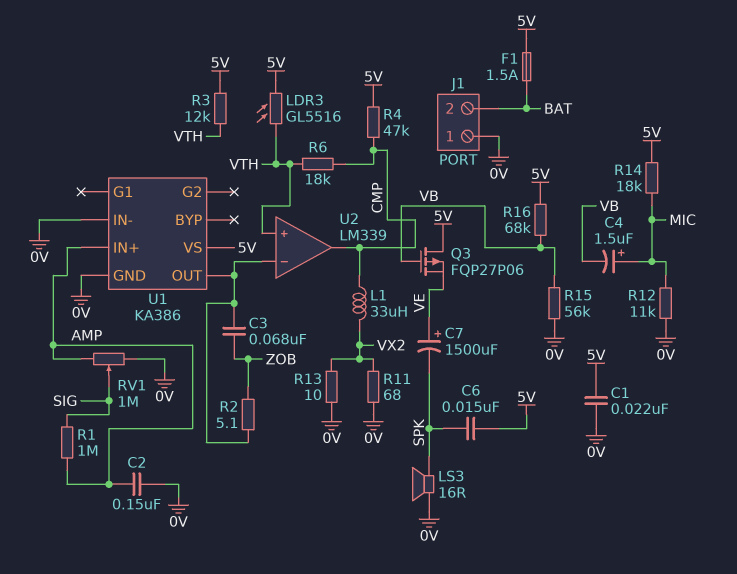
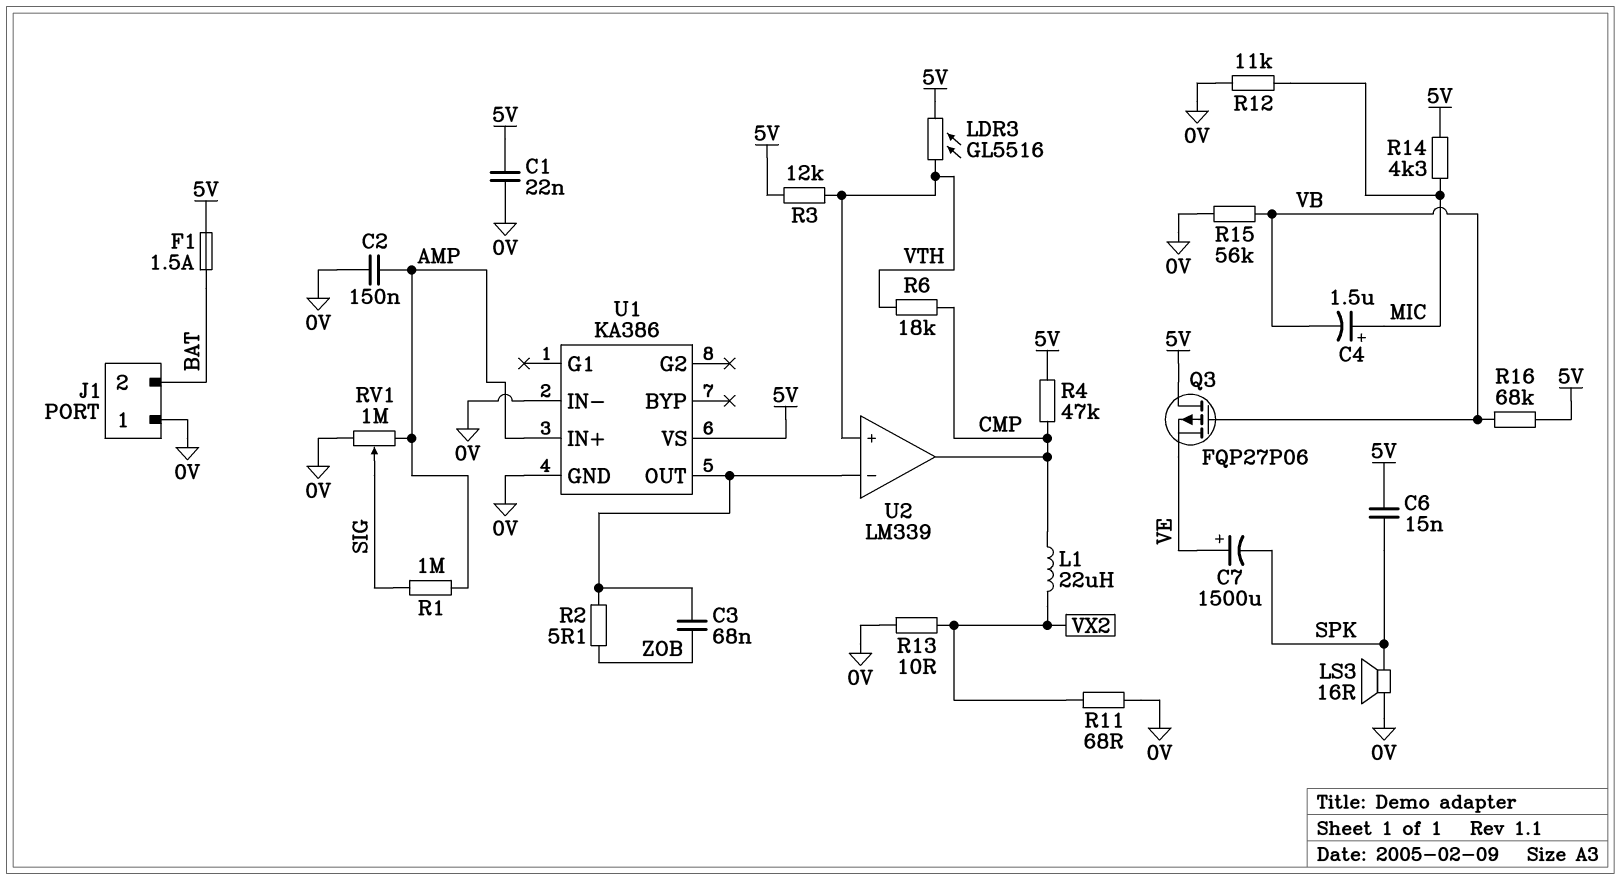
L1: 33uH (CMP, VX2) -> 22uH (CMP, VX2)
R14: 18k (5V, MIC) -> 4.3k (5V, MIC)

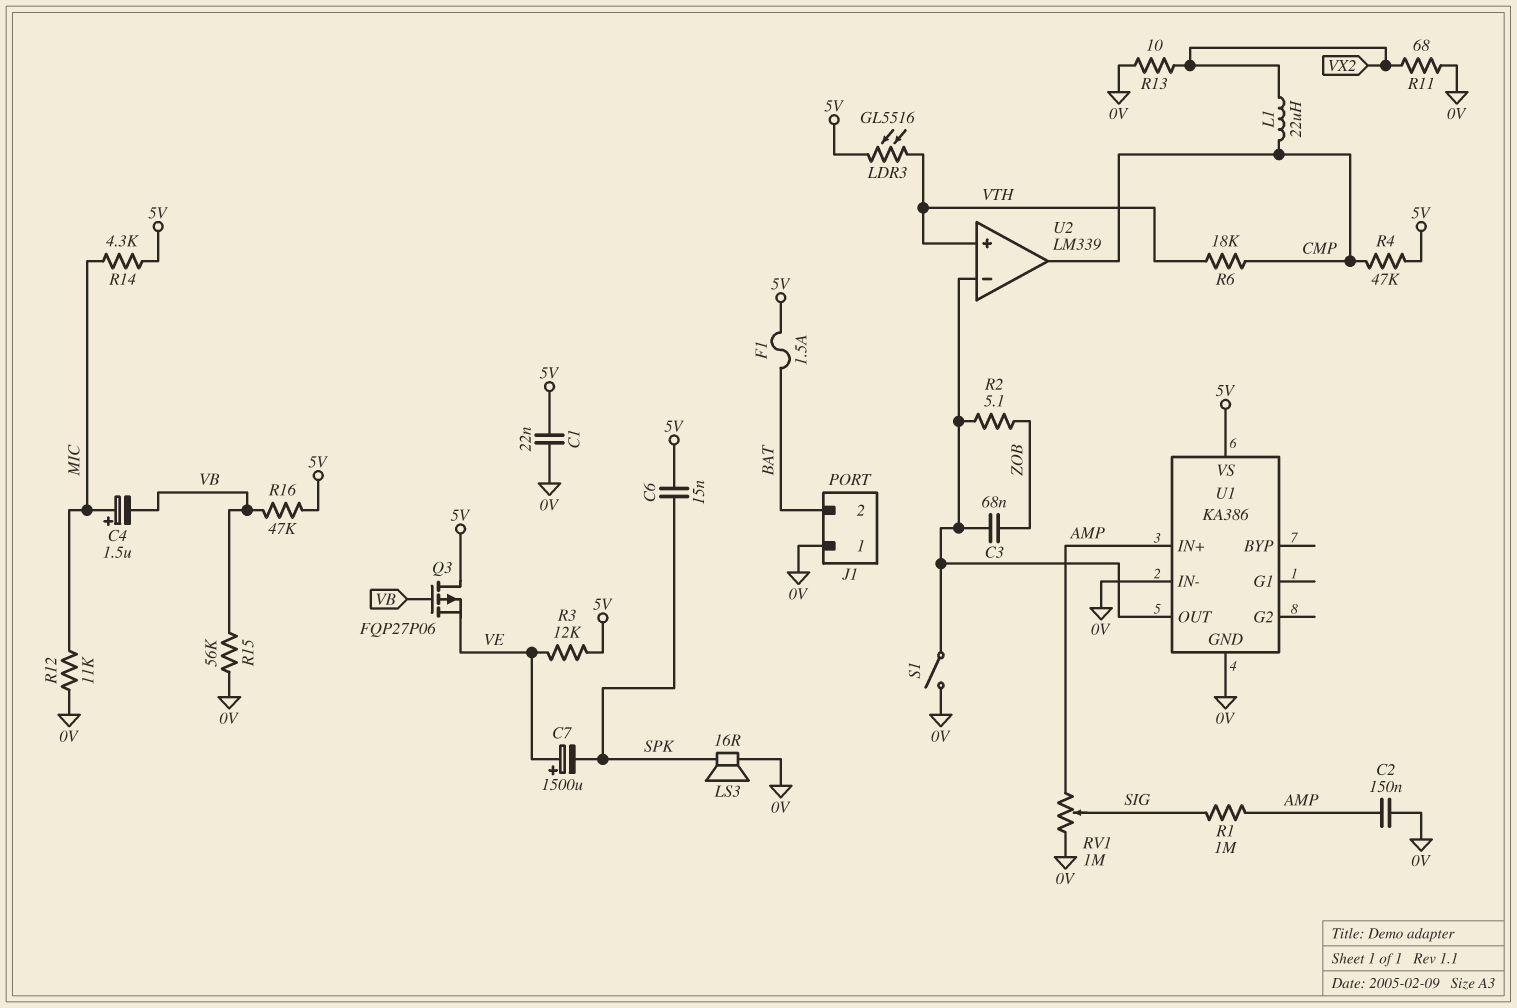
R3: 12k (5V, VTH) -> 12k (5V, VE)
R16: 68k (5V, VB) -> 47k (5V, VB)
S1: none -> switch (0V, U1/OUT)

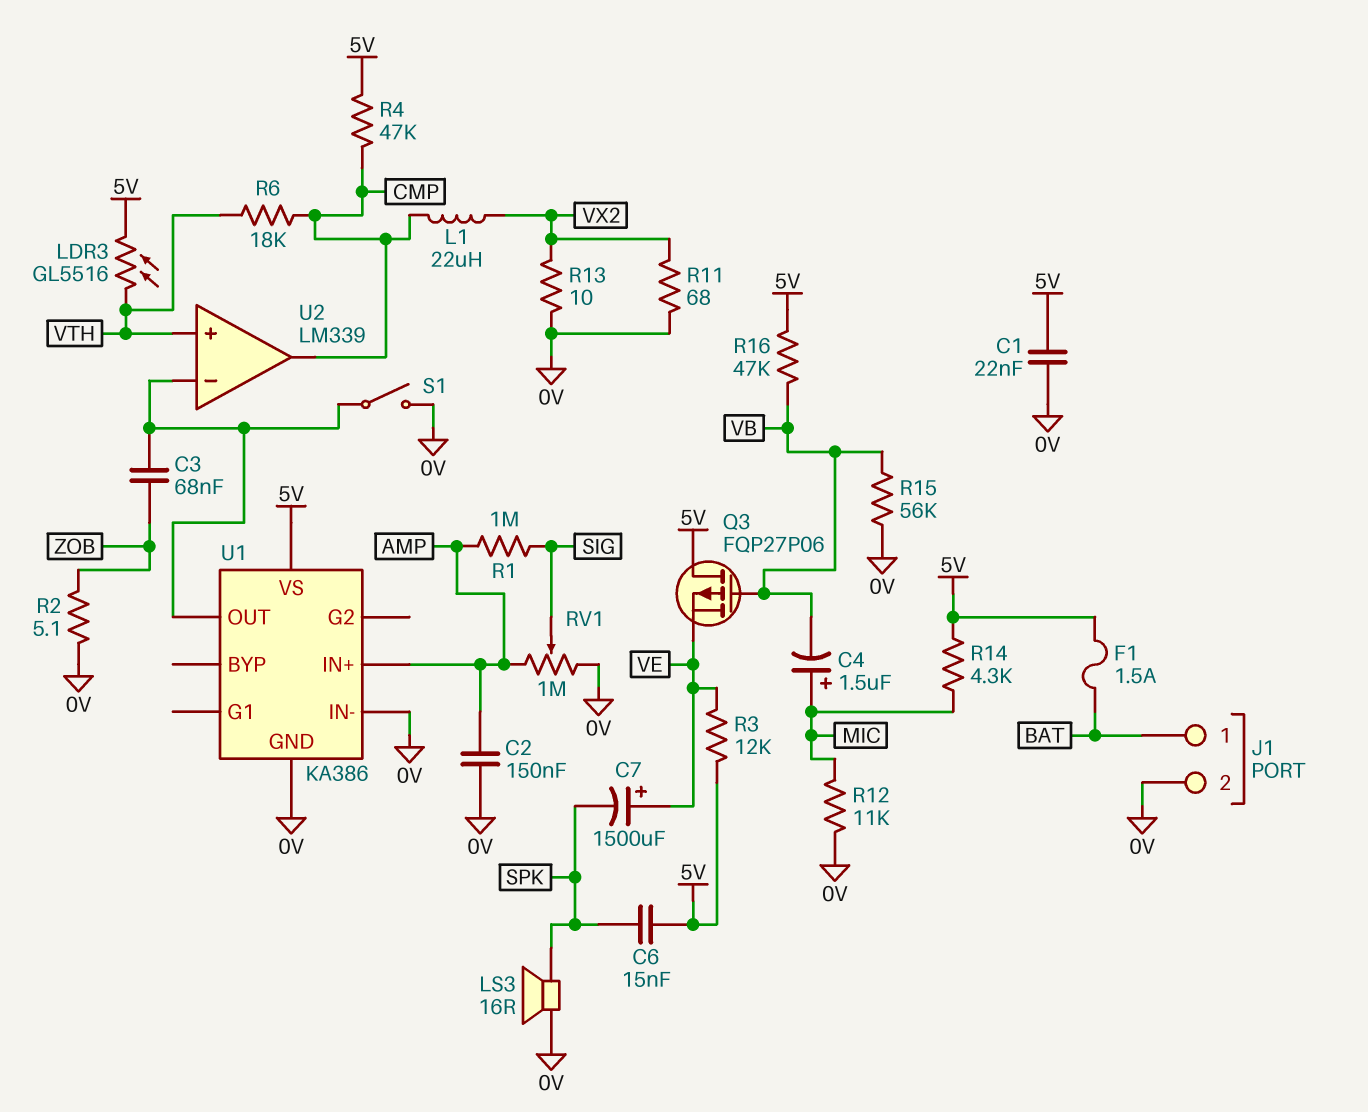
J1 pin 1: 0V -> BAT
J1 pin 2: BAT -> 0V
R2: 5.1 (U1/OUT, ZOB) -> 5.1 (0V, ZOB)

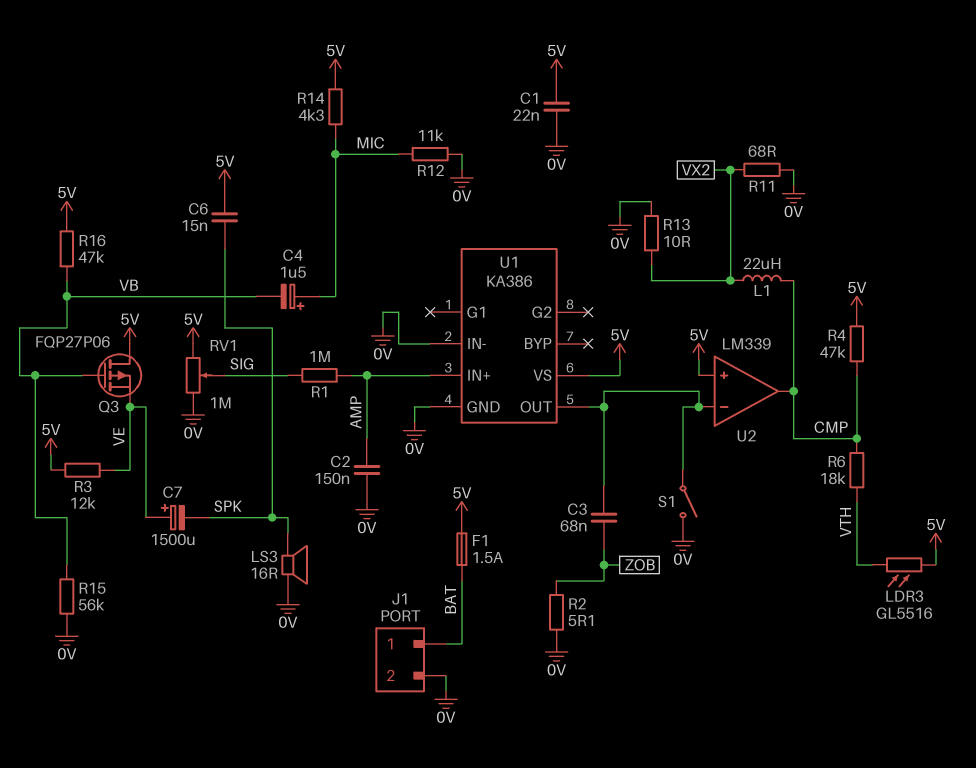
RV1: 1M (0V, AMP, wiper SIG) -> 1M (0V, 5V, wiper SIG)
U2 pin in+: VTH -> 5V

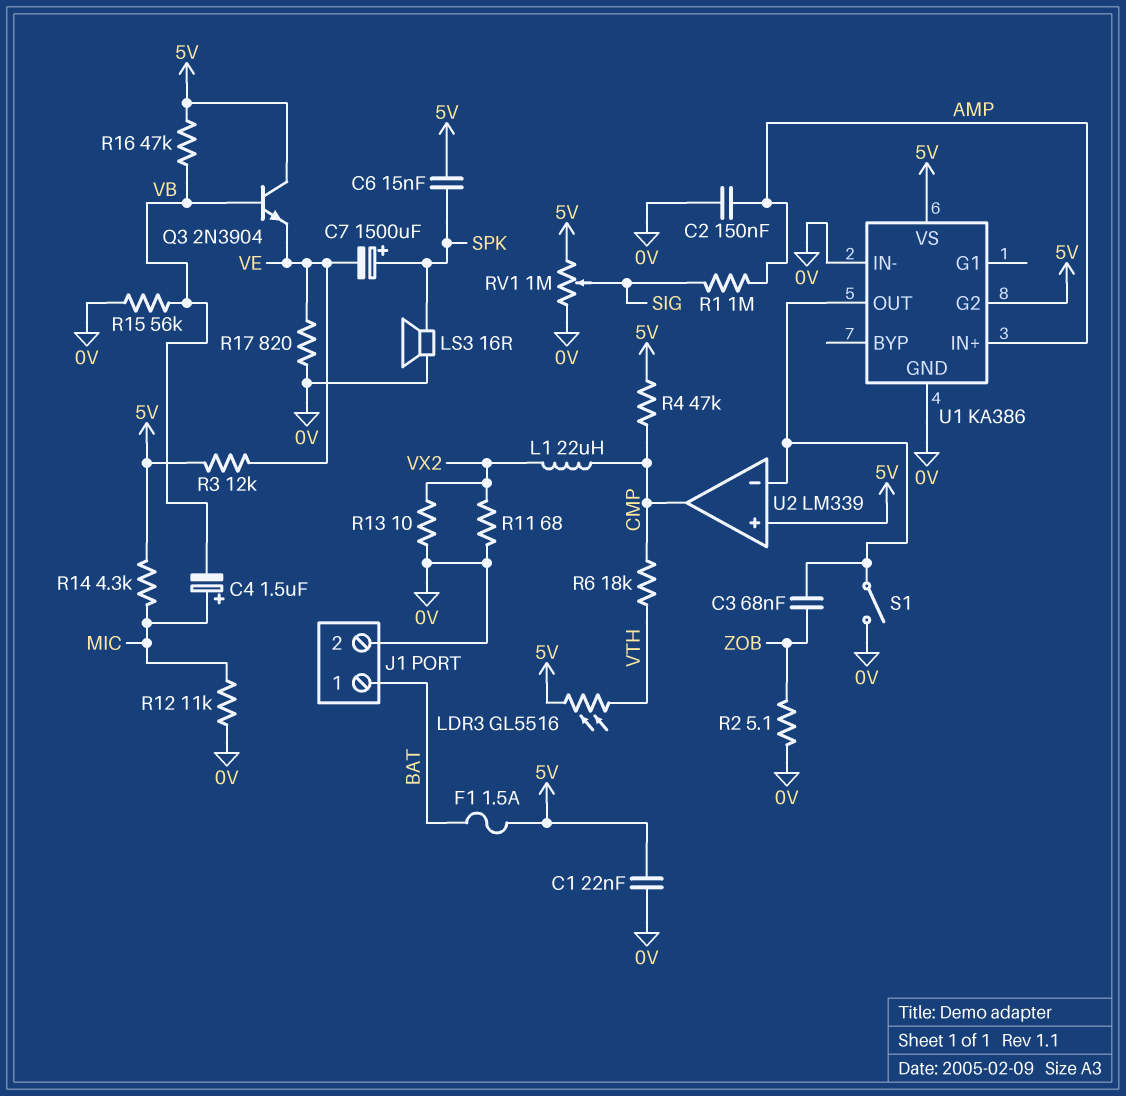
C7: 1500uF (plus VE, minus SPK) -> 1500uF (plus SPK, minus VE)
Q3: PMOS FQP27P06 (G VB, D 5V, S VE) -> NPN 2N3904 (B VB, C 5V, E VE)
R17: none -> 820 (0V, VE)
U1 pin G2: none -> 5V

